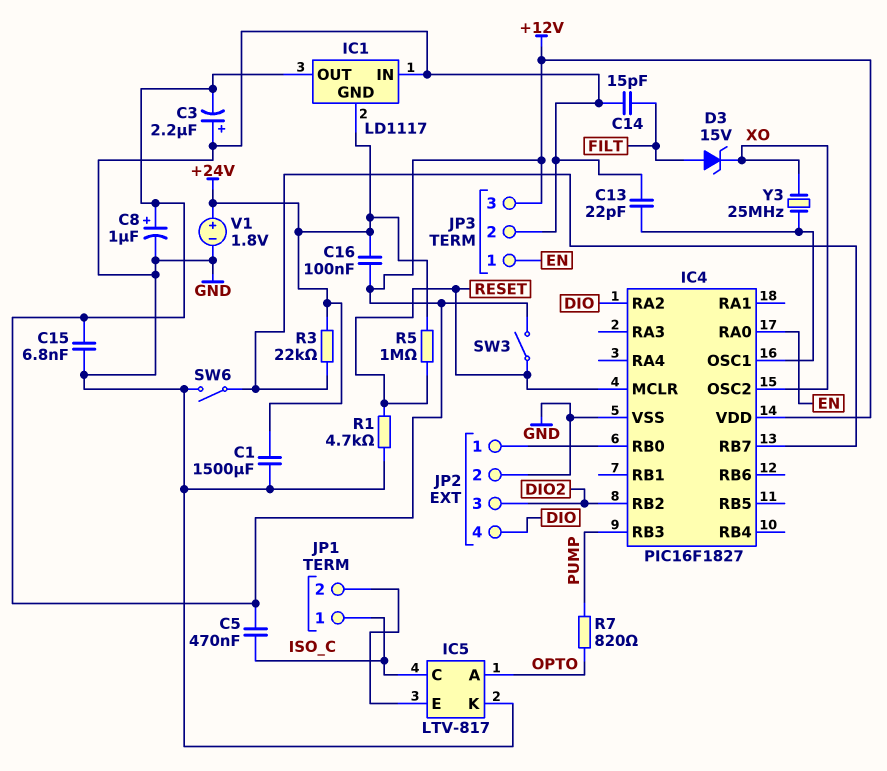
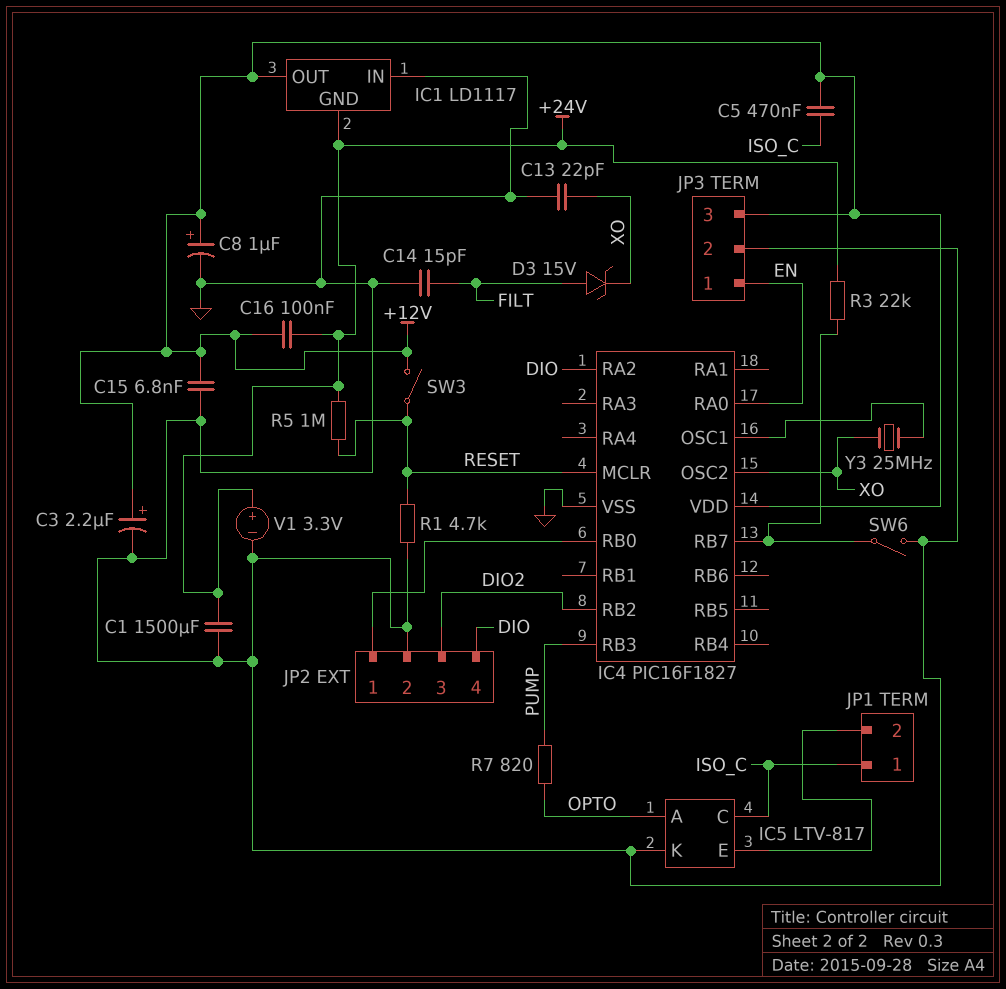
C3: 2.2uF (plus GND, minus +12V) -> 2.2uF (plus +12V, minus GND)
C13: 22pF (GND, IC4/OSC1) -> 22pF (GND, XO)
V1: 1.8V (plus +24V, minus GND) -> 3.3V (plus +24V, minus GND)

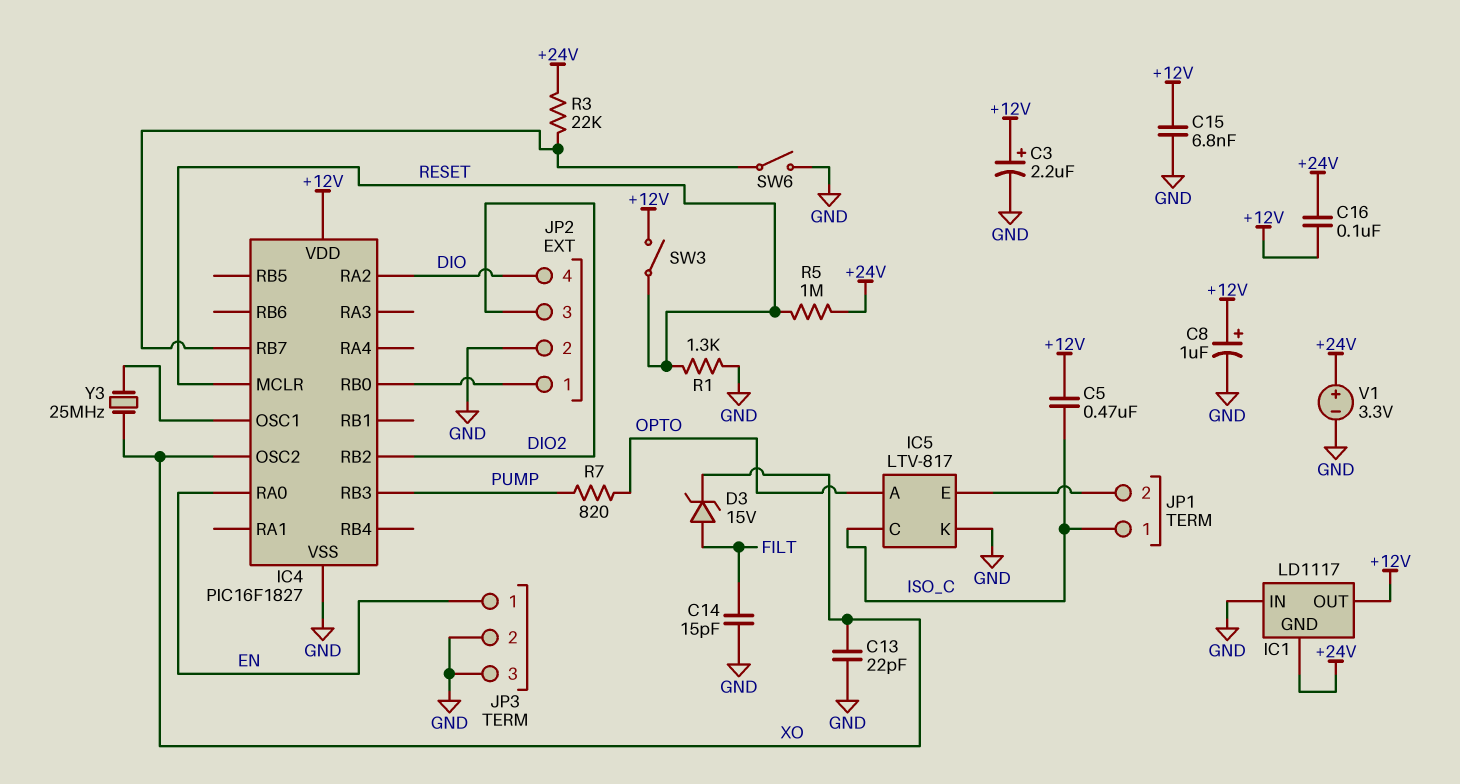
C1: 1500uF (+24V, GND) -> none
JP3 pin 3: +12V -> GND
R1: 4.7k (GND, RESET) -> 1.3k (GND, RESET)

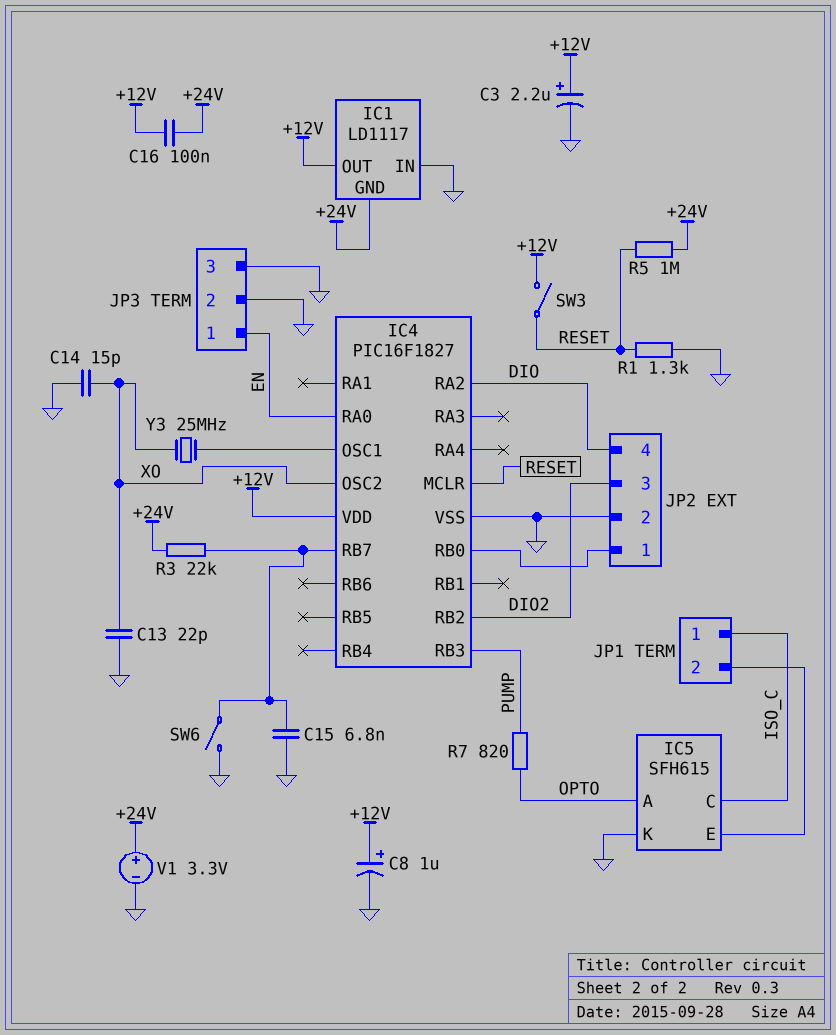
C5: 470nF (+12V, ISO_C) -> none
C14: 15pF (FILT, GND) -> 15pF (GND, XO)
C15: 6.8nF (+12V, GND) -> 6.8nF (GND, IC4/RB7)
D3: zener 15V (A FILT, K XO) -> none
IC5: LTV-817 -> SFH615

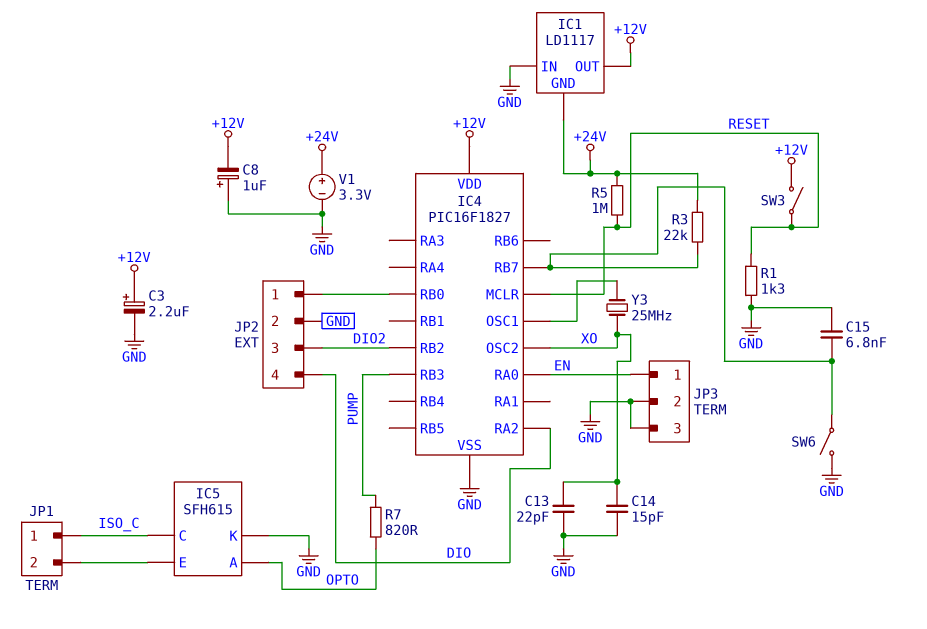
C8: 1uF (plus +12V, minus GND) -> 1uF (plus GND, minus +12V)
C16: 100nF (+12V, +24V) -> none

